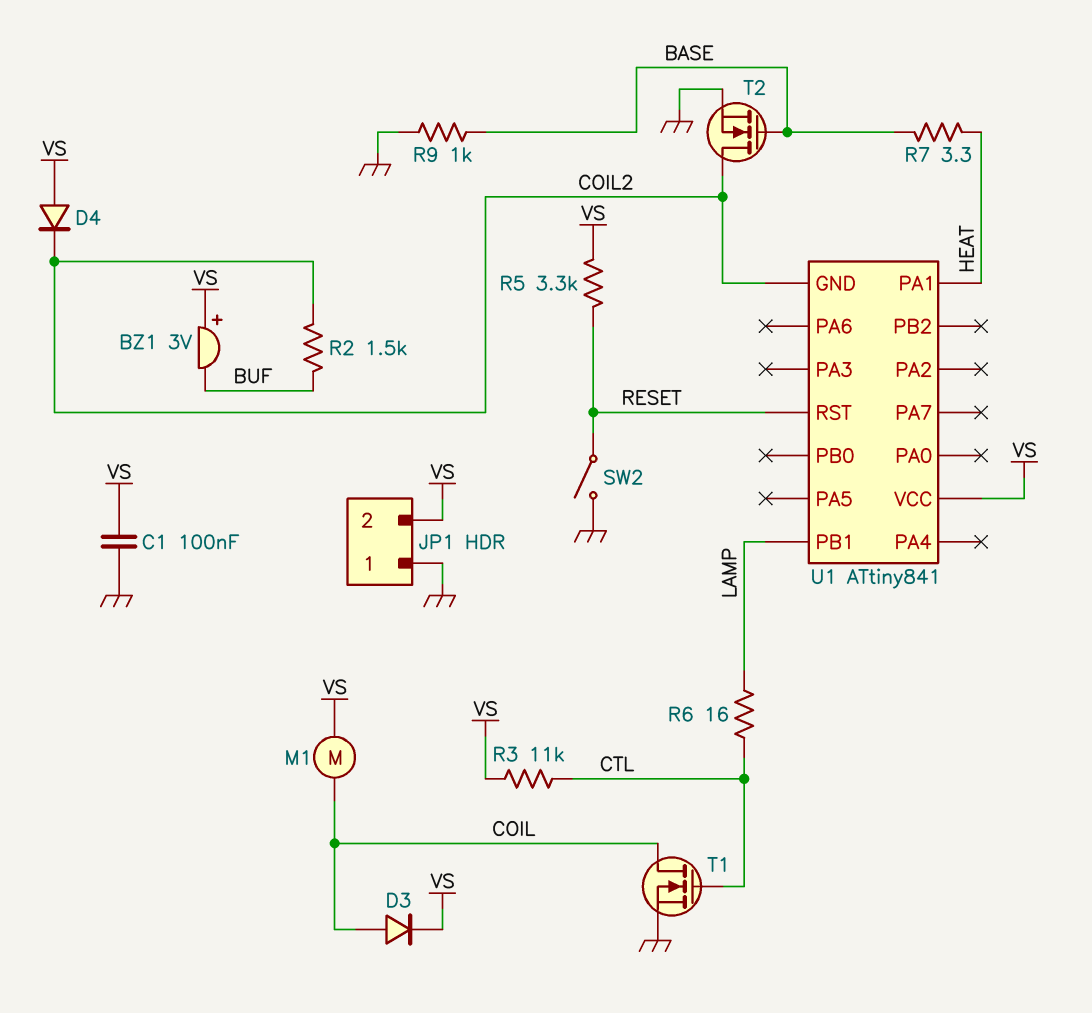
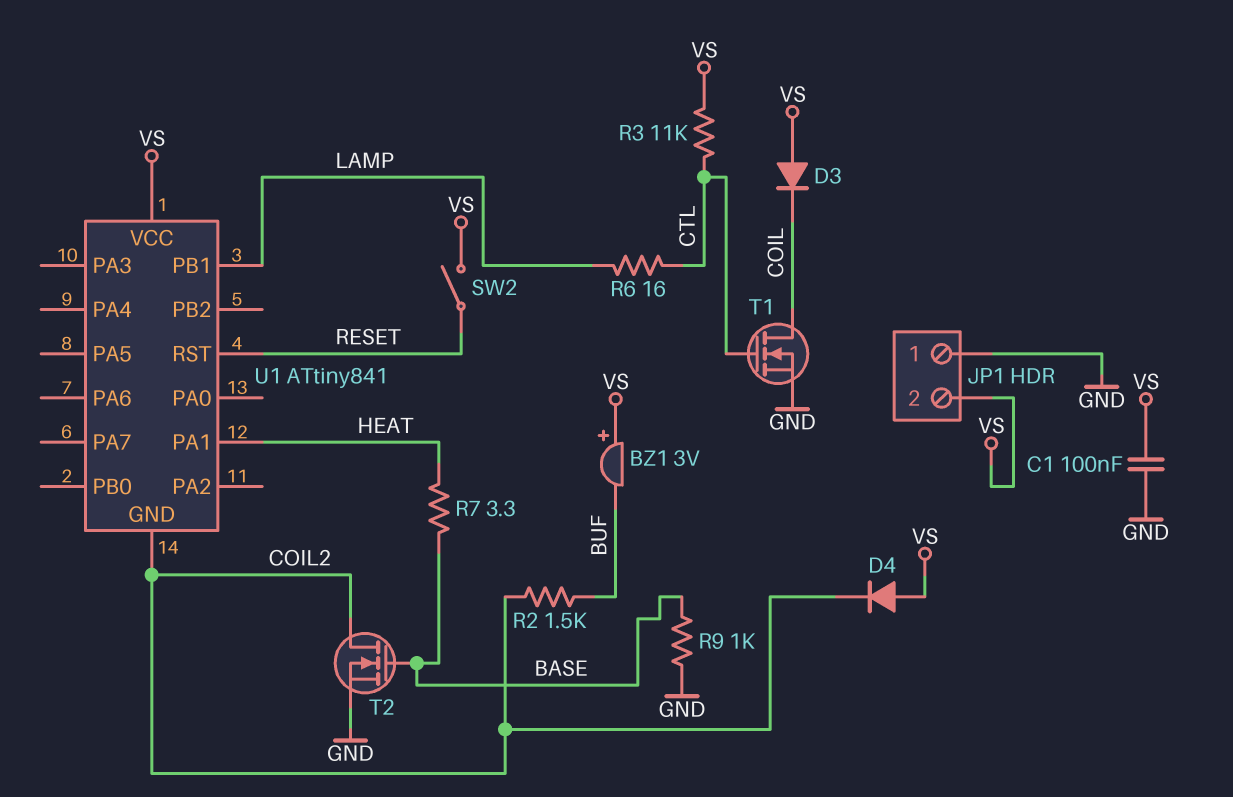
D3: diode (A COIL, K VS) -> diode (A VS, K COIL)
M1: motor (COIL, VS) -> none
R5: 3.3k (RESET, VS) -> none
SW2: switch (GND, RESET) -> switch (RESET, VS)

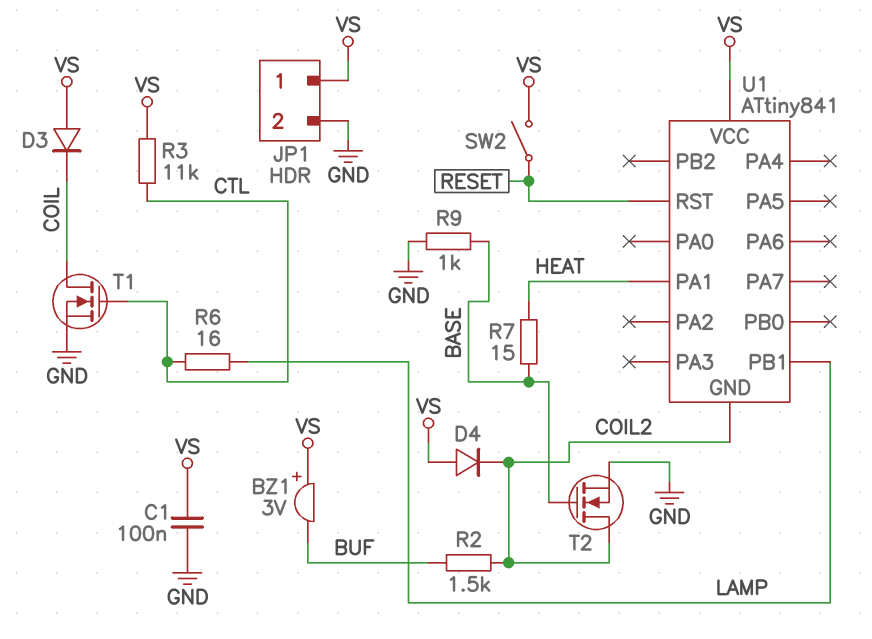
JP1 pin 1: GND -> VS
JP1 pin 2: VS -> GND
R7: 3.3 (BASE, HEAT) -> 15 (BASE, HEAT)

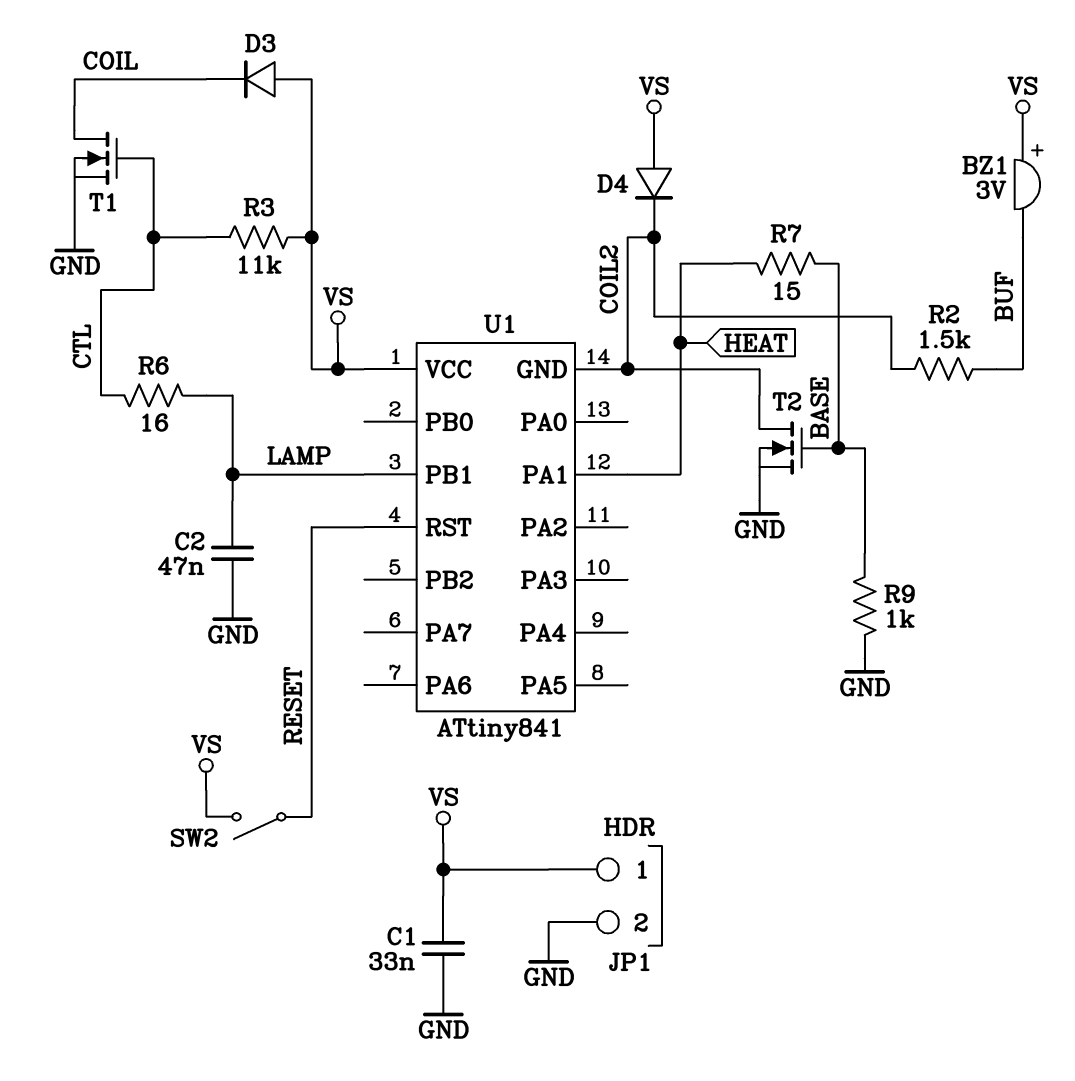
C1: 100nF (GND, VS) -> 33nF (GND, VS)
C2: none -> 47nF (GND, LAMP)

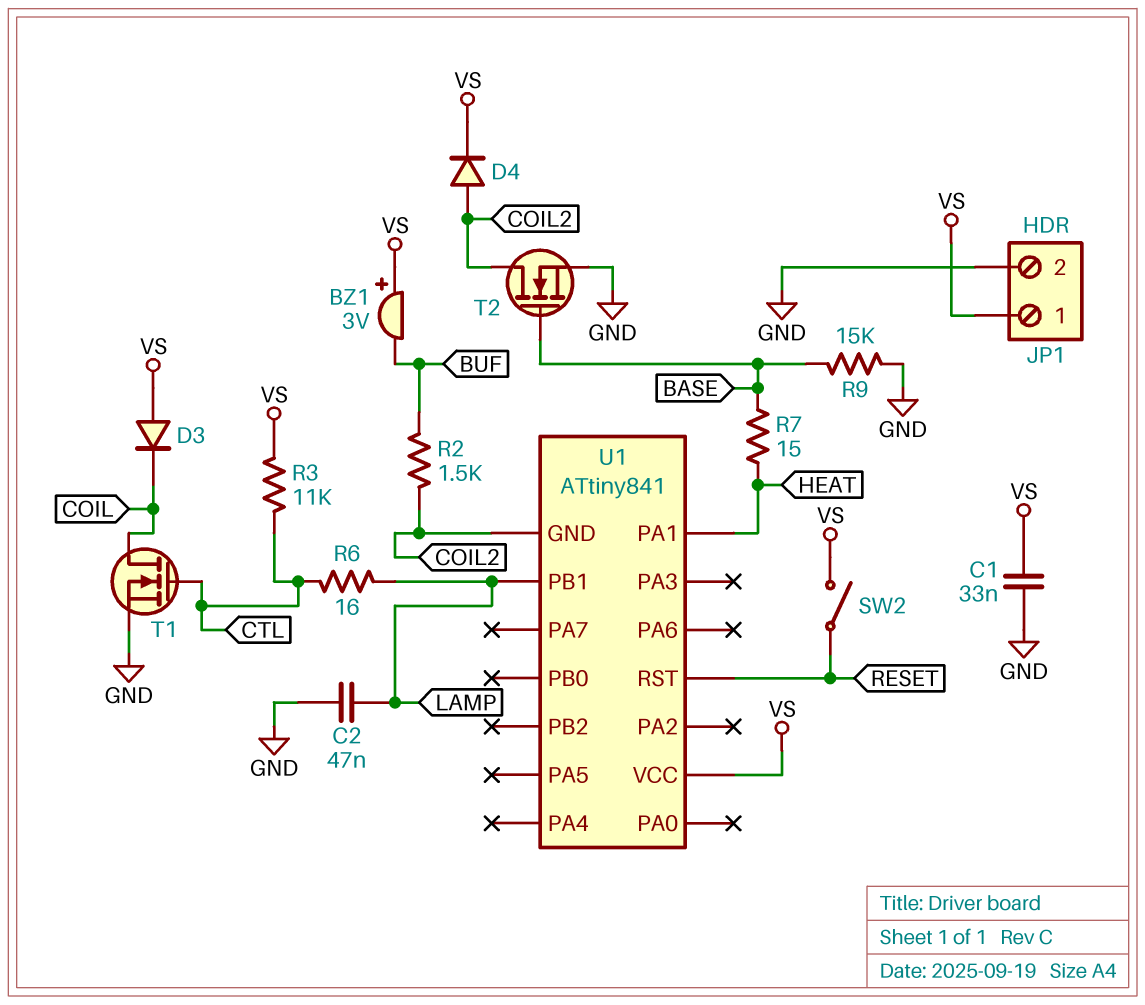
D4: diode (A VS, K COIL2) -> diode (A COIL2, K VS)
R9: 1k (BASE, GND) -> 15k (BASE, GND)

